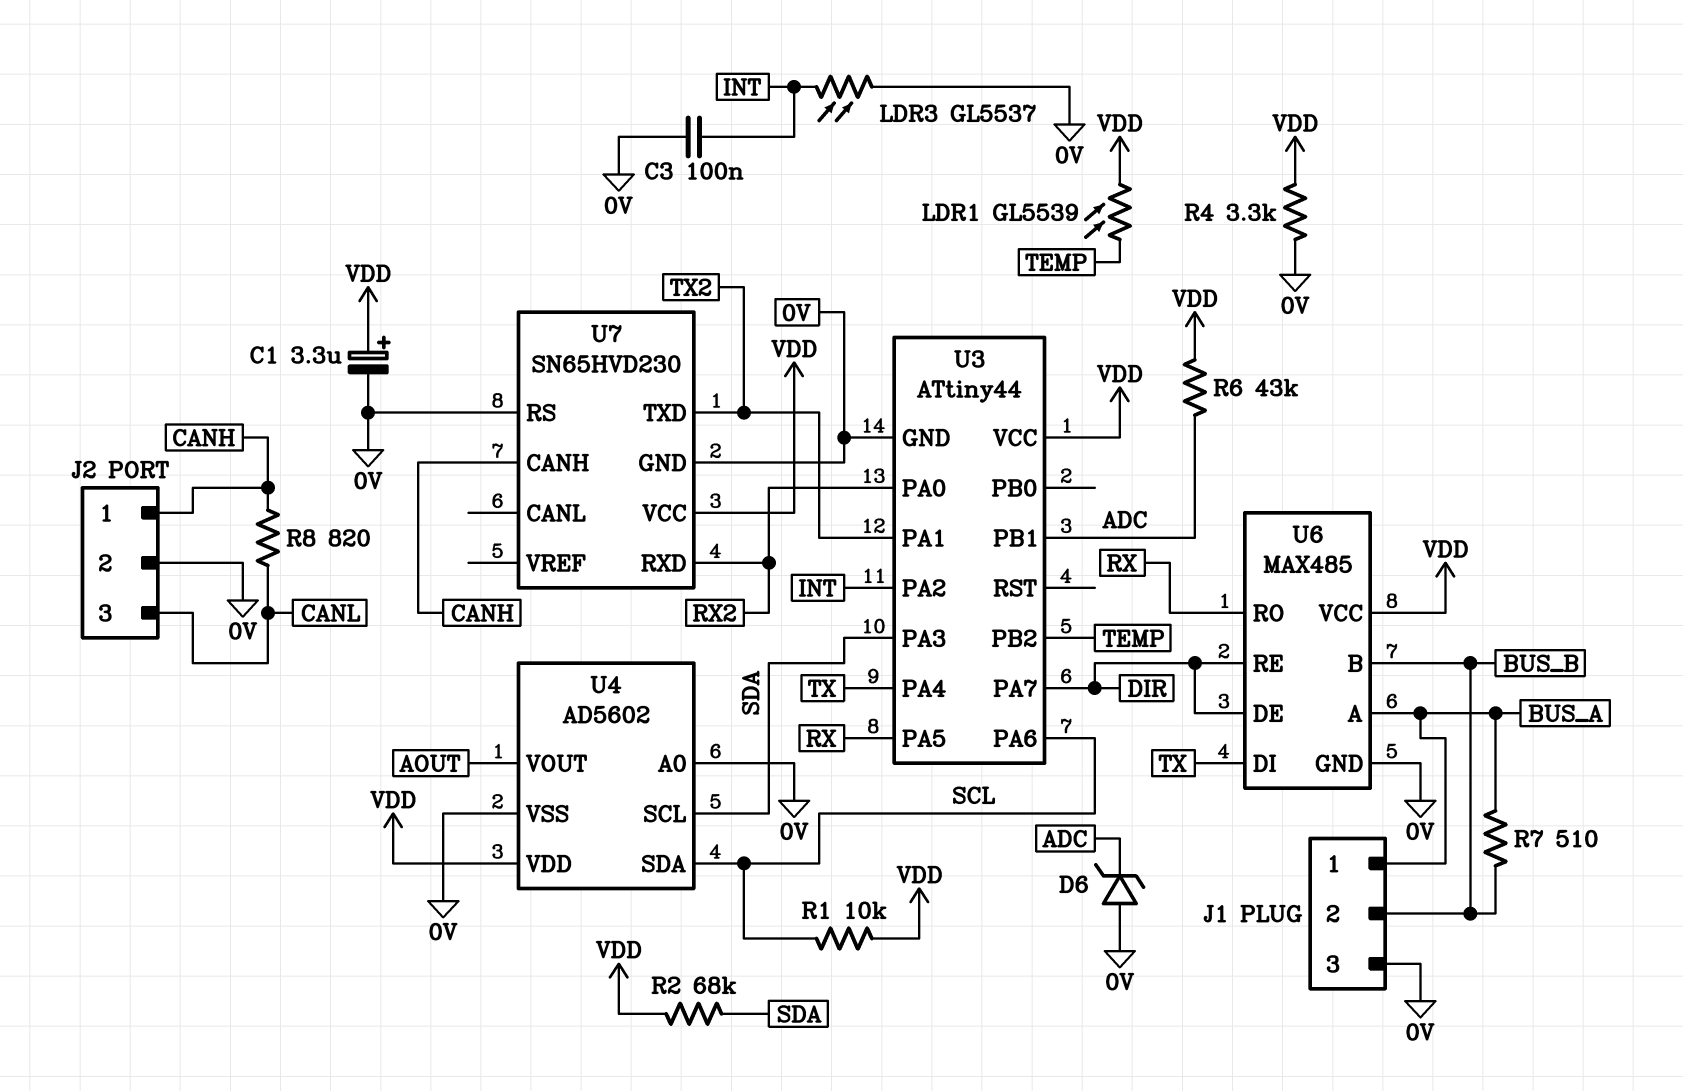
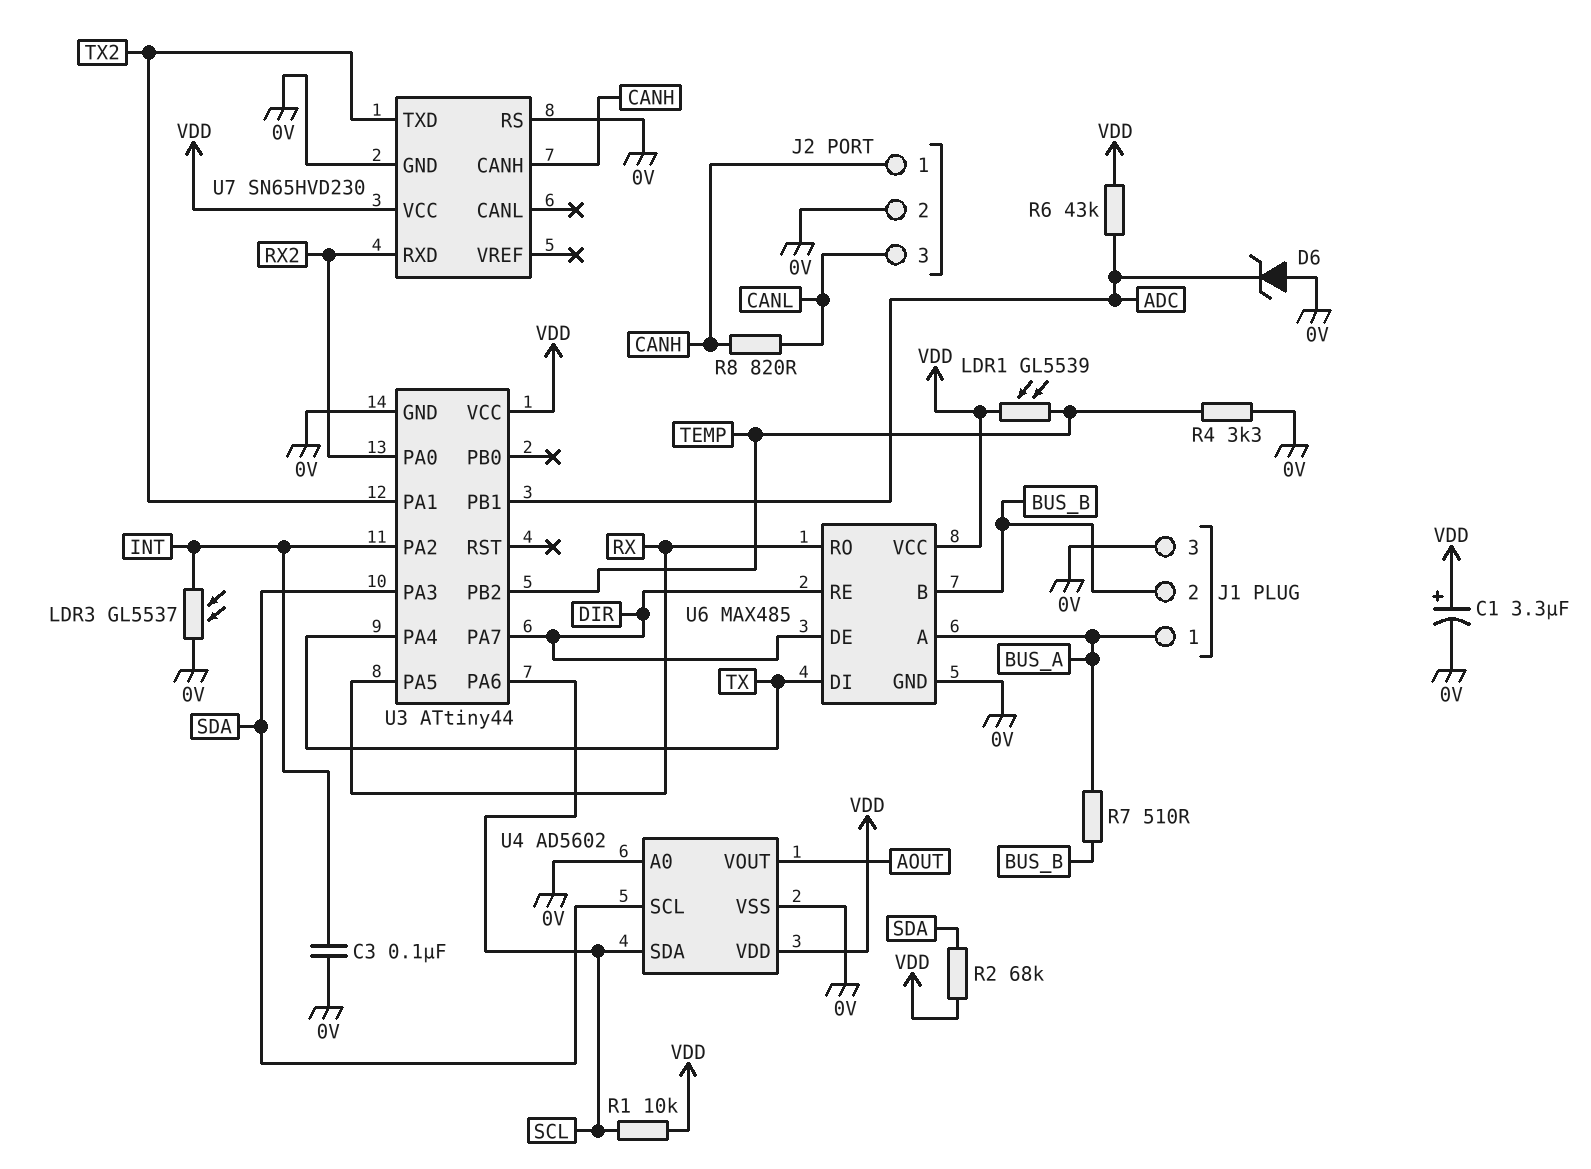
R4: 3.3k (0V, VDD) -> 3.3k (0V, TEMP)

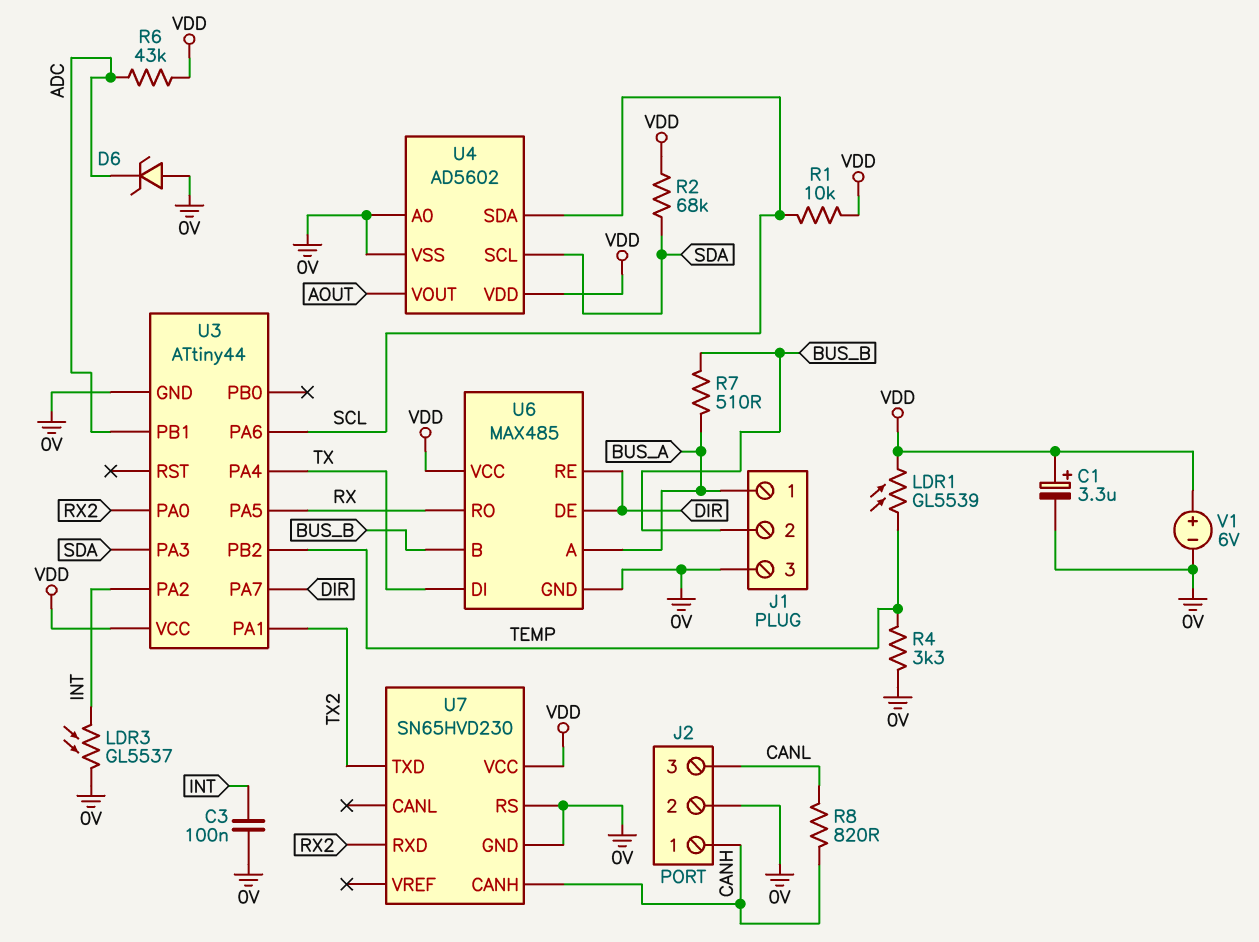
V1: none -> 6V (plus VDD, minus 0V)

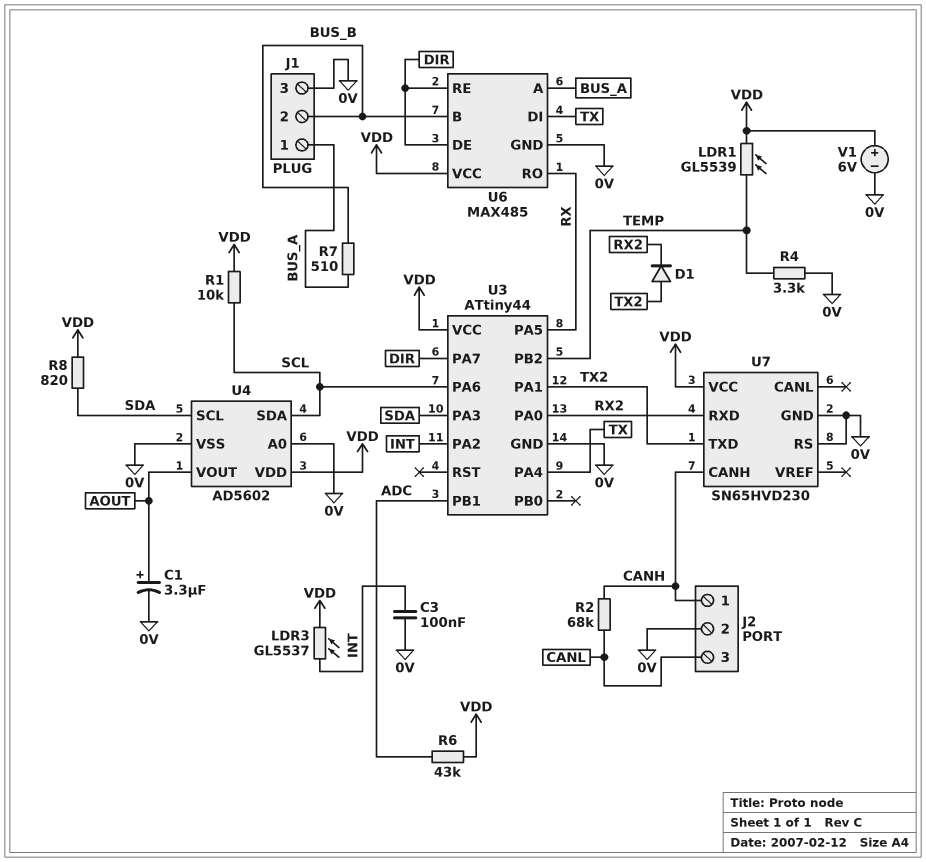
C1: 3.3uF (plus VDD, minus 0V) -> 3.3uF (plus AOUT, minus 0V)
D1: none -> diode (A TX2, K RX2)
D6: zener (A 0V, K ADC) -> none
LDR3: GL5537 (0V, INT) -> GL5537 (INT, VDD)
R2: 68k (SDA, VDD) -> 68k (CANH, CANL)
R8: 820 (CANH, CANL) -> 820 (SDA, VDD)

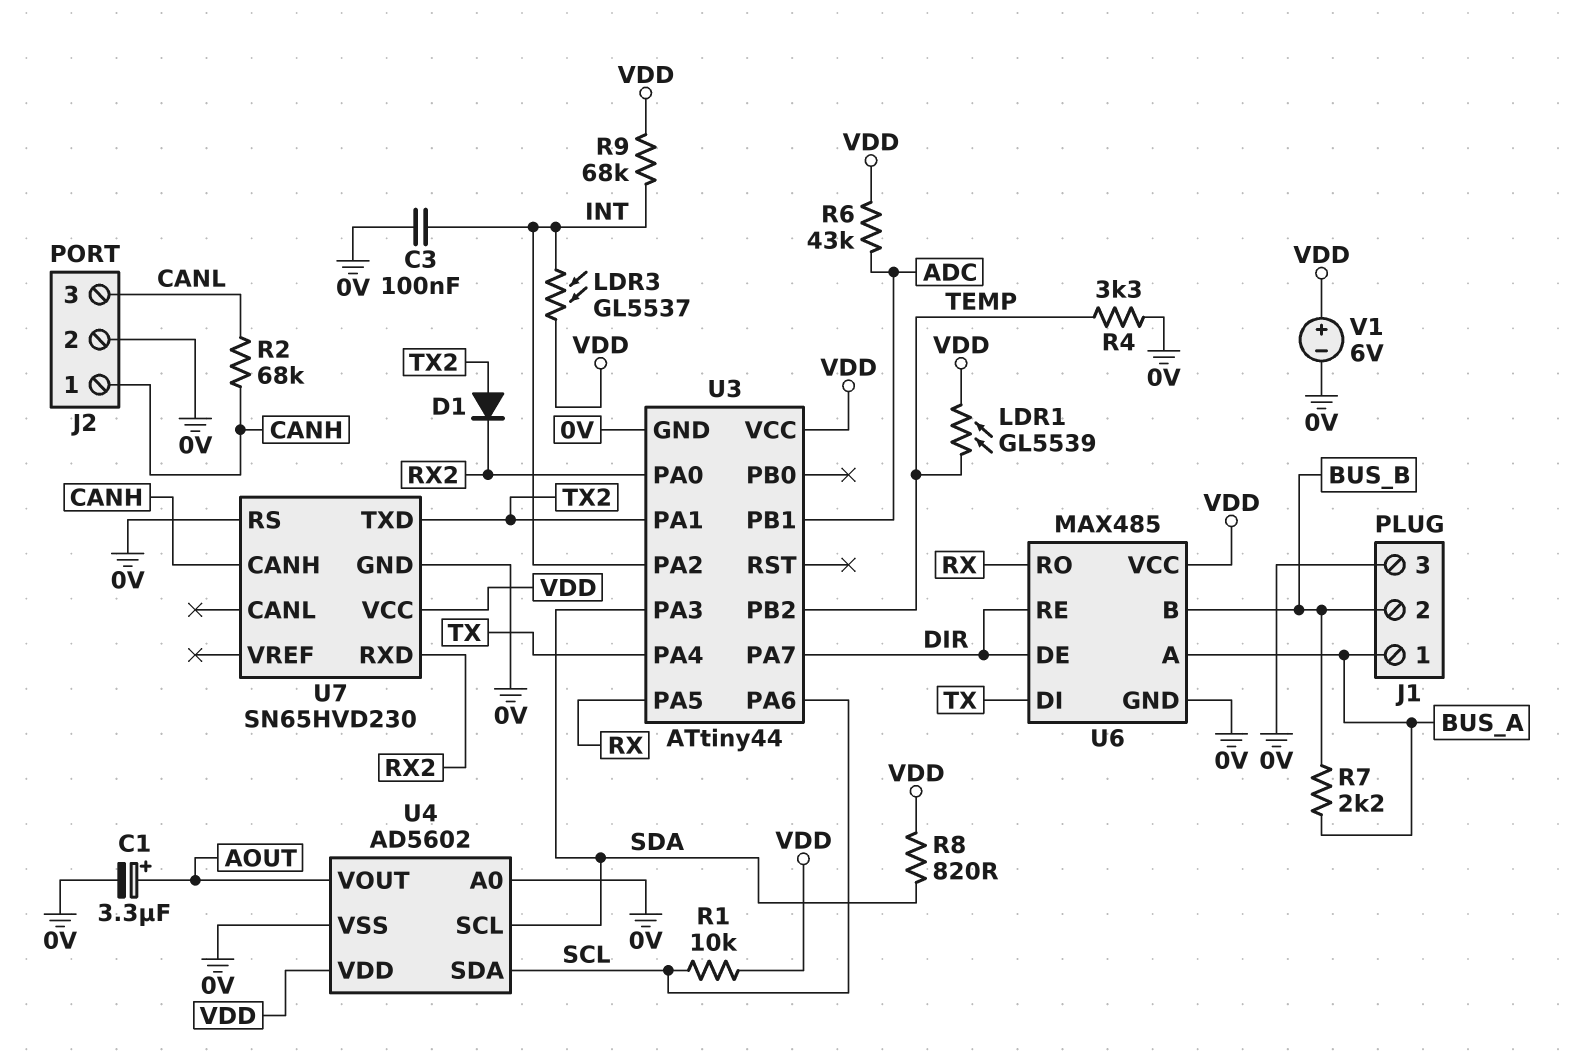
R7: 510 (BUS_A, BUS_B) -> 2.2k (BUS_A, BUS_B)
R9: none -> 68k (INT, VDD)

